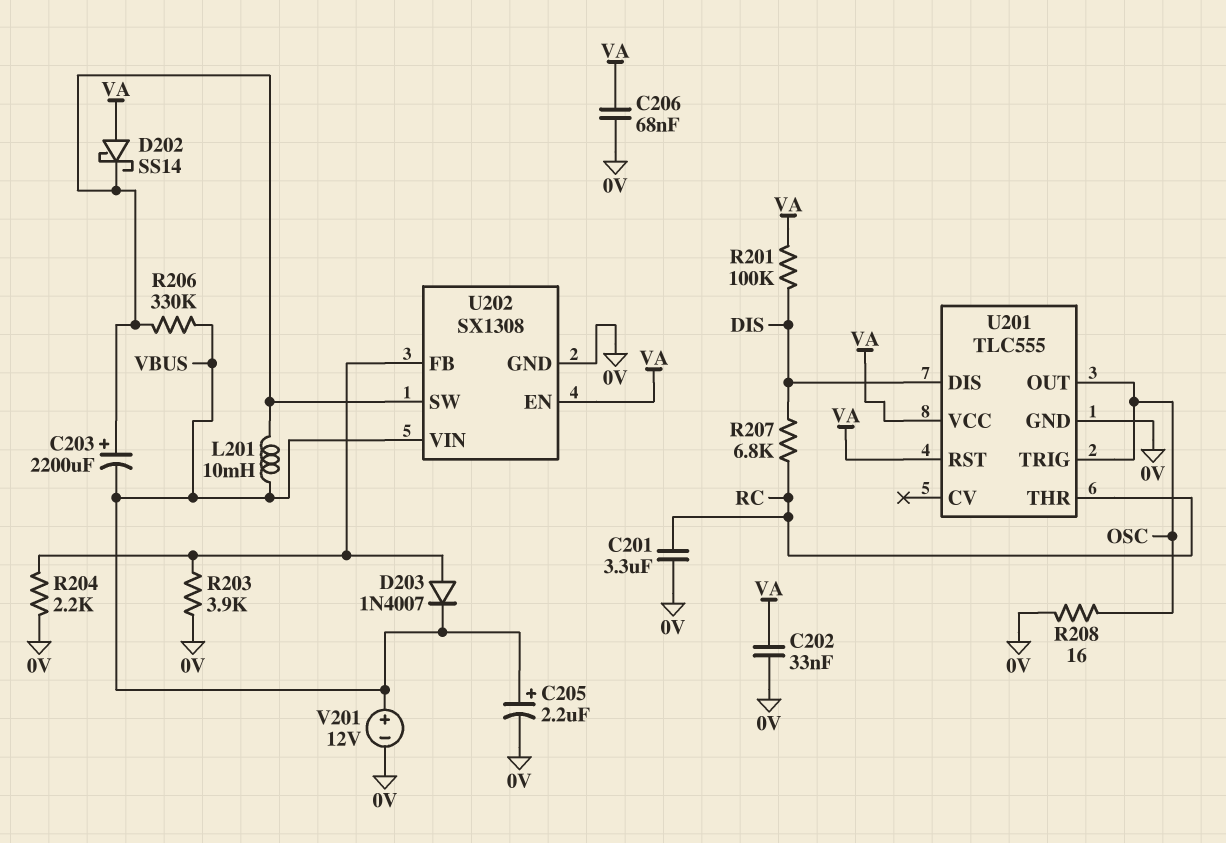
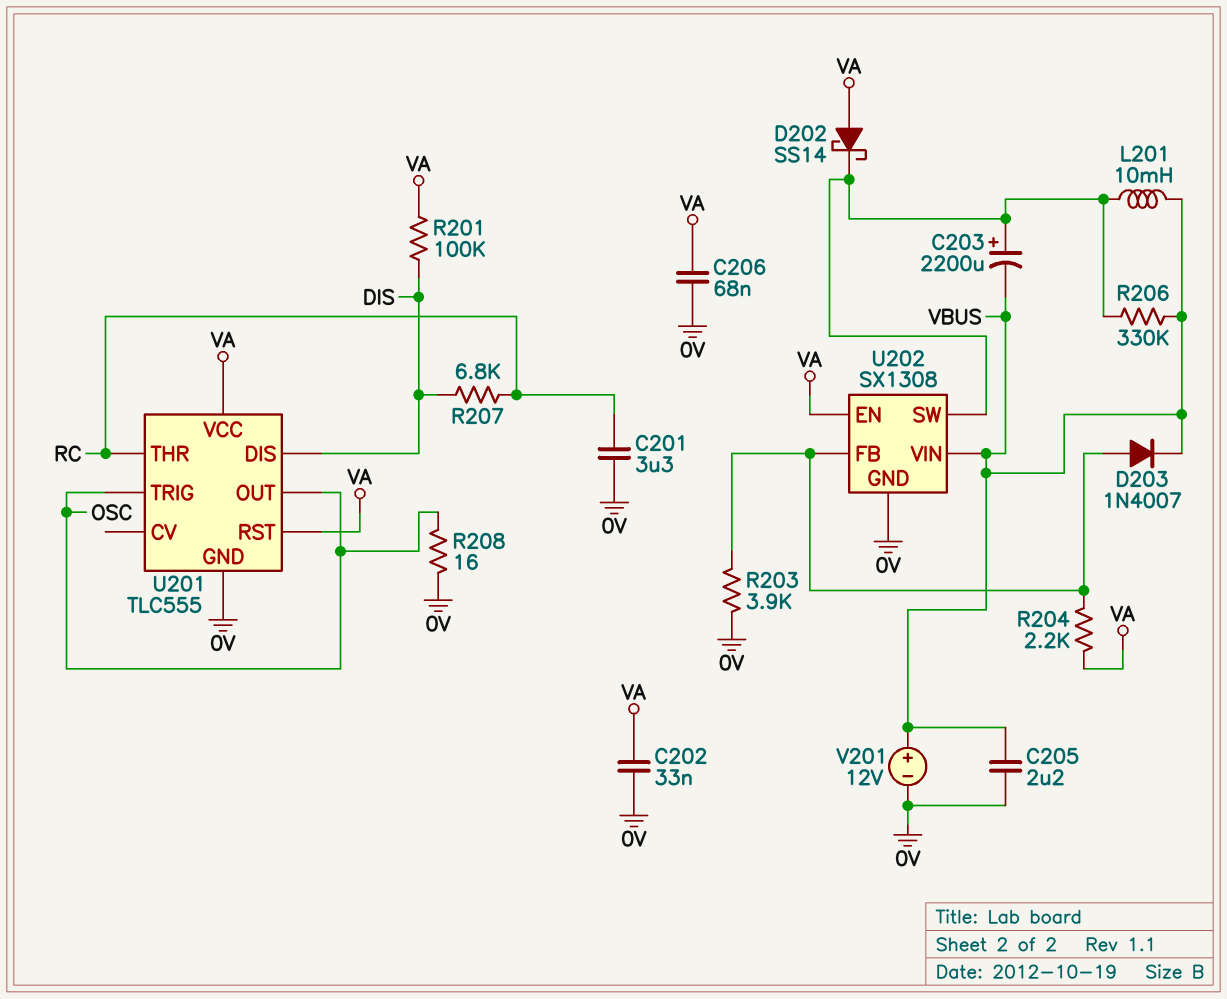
C205: 2.2uF (plus VBUS, minus 0V) -> 2.2uF (0V, VBUS)
R204: 2.2k (0V, U202/FB) -> 2.2k (U202/FB, VA)

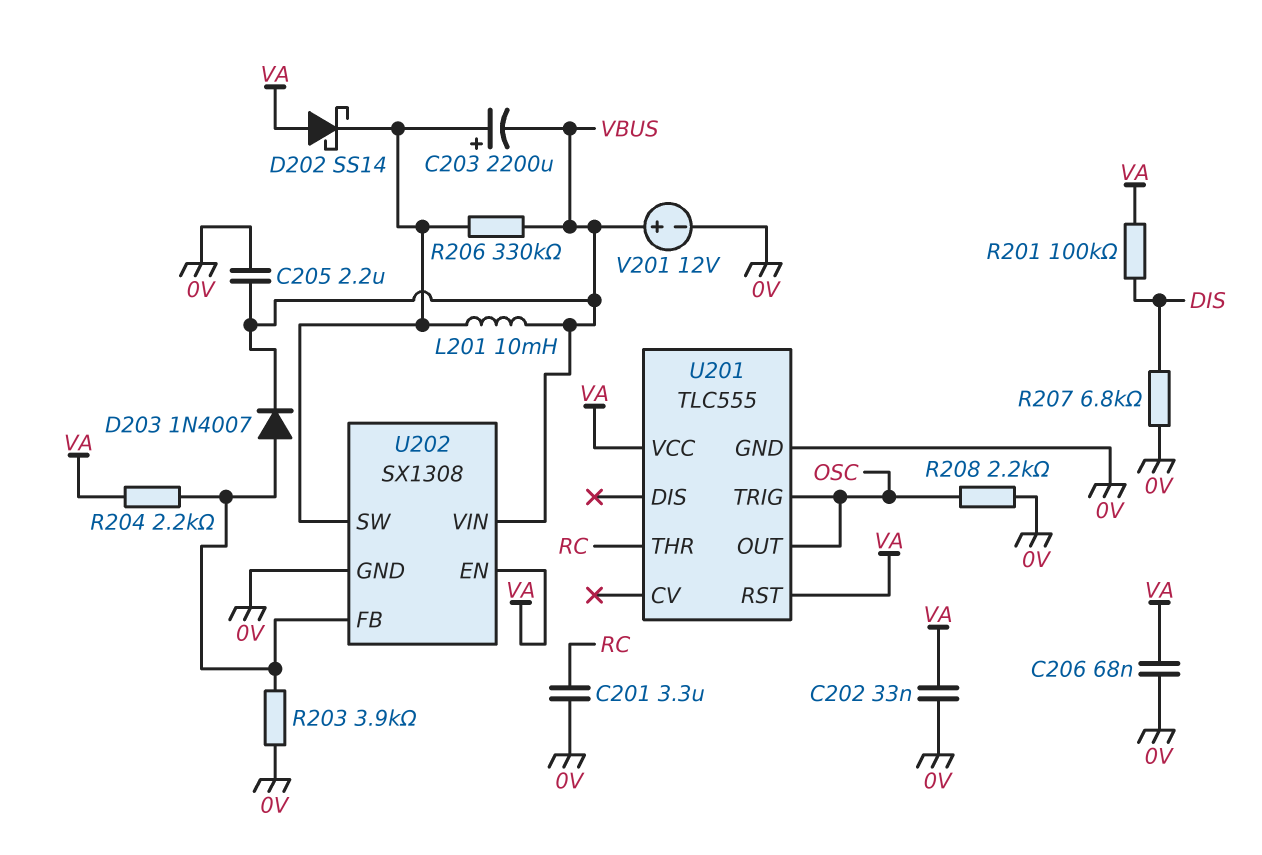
R207: 6.8k (DIS, RC) -> 6.8k (0V, DIS)
R208: 16 (0V, OSC) -> 2.2k (0V, OSC)
U201 pin DIS: DIS -> none

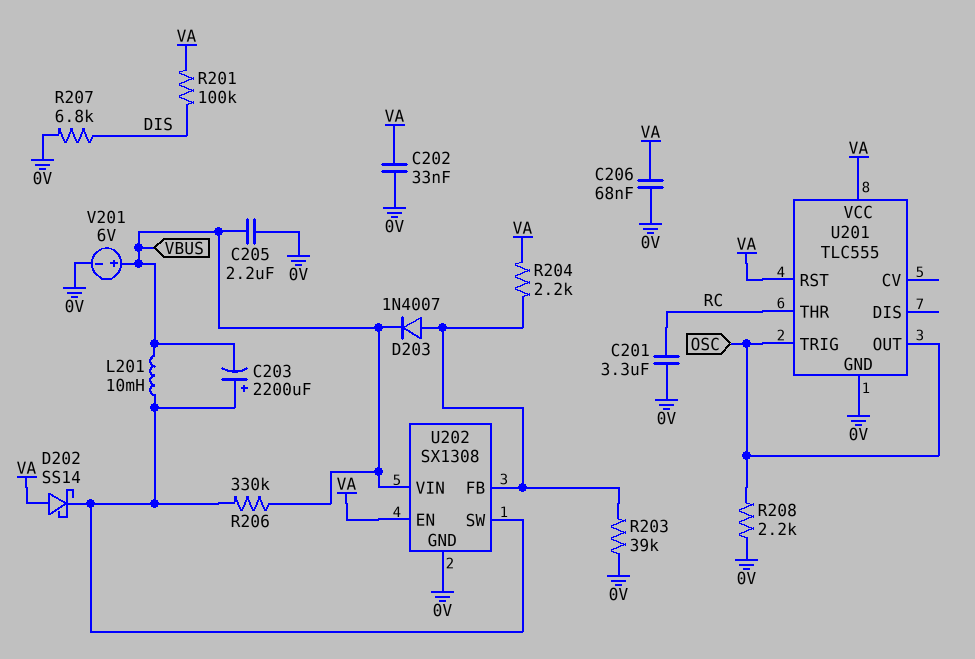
R203: 3.9k (0V, U202/FB) -> 39k (0V, U202/FB)
V201: 12V (plus VBUS, minus 0V) -> 6V (plus VBUS, minus 0V)

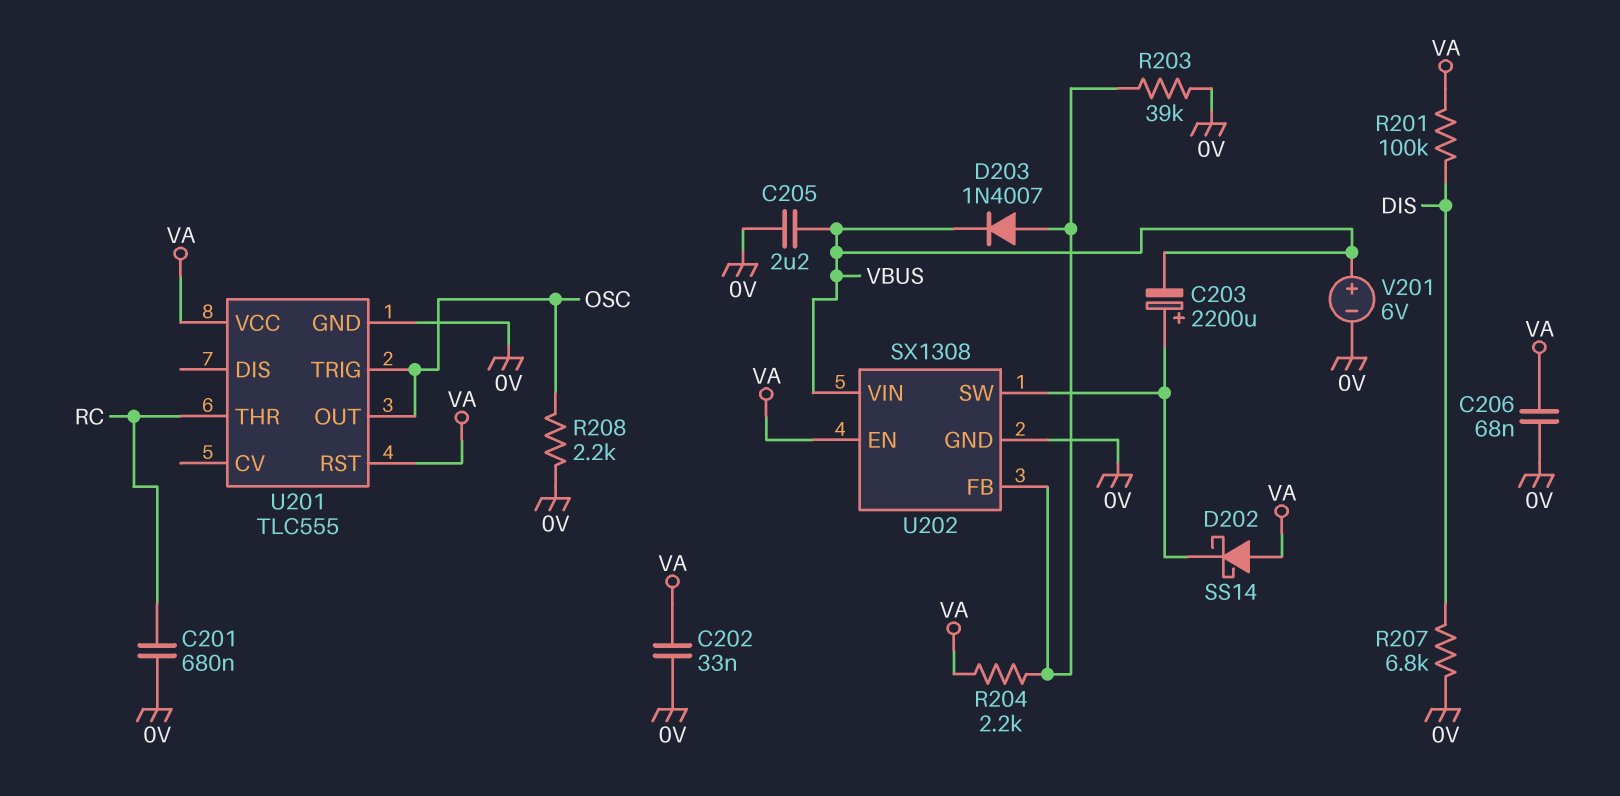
C201: 3.3uF (0V, RC) -> 680nF (0V, RC)
L201: 10mH (U202/SW, VBUS) -> none
R206: 330k (U202/SW, VBUS) -> none

